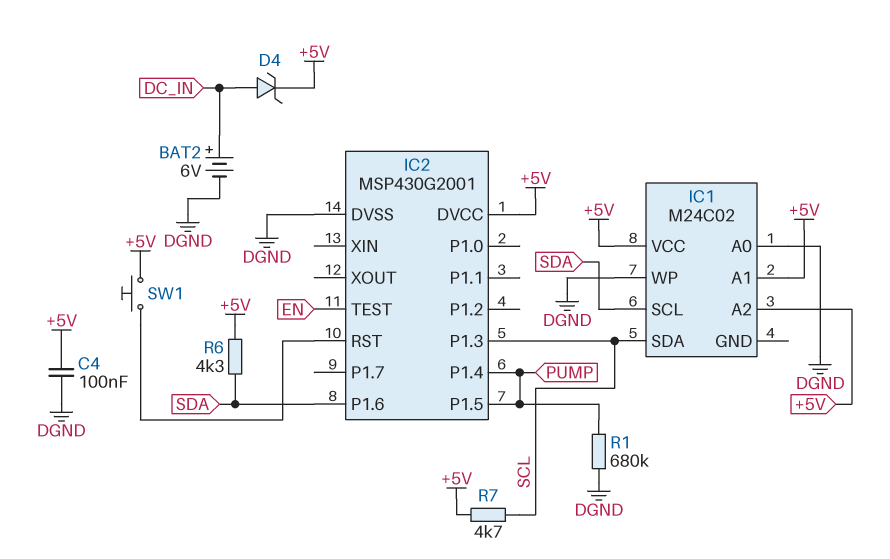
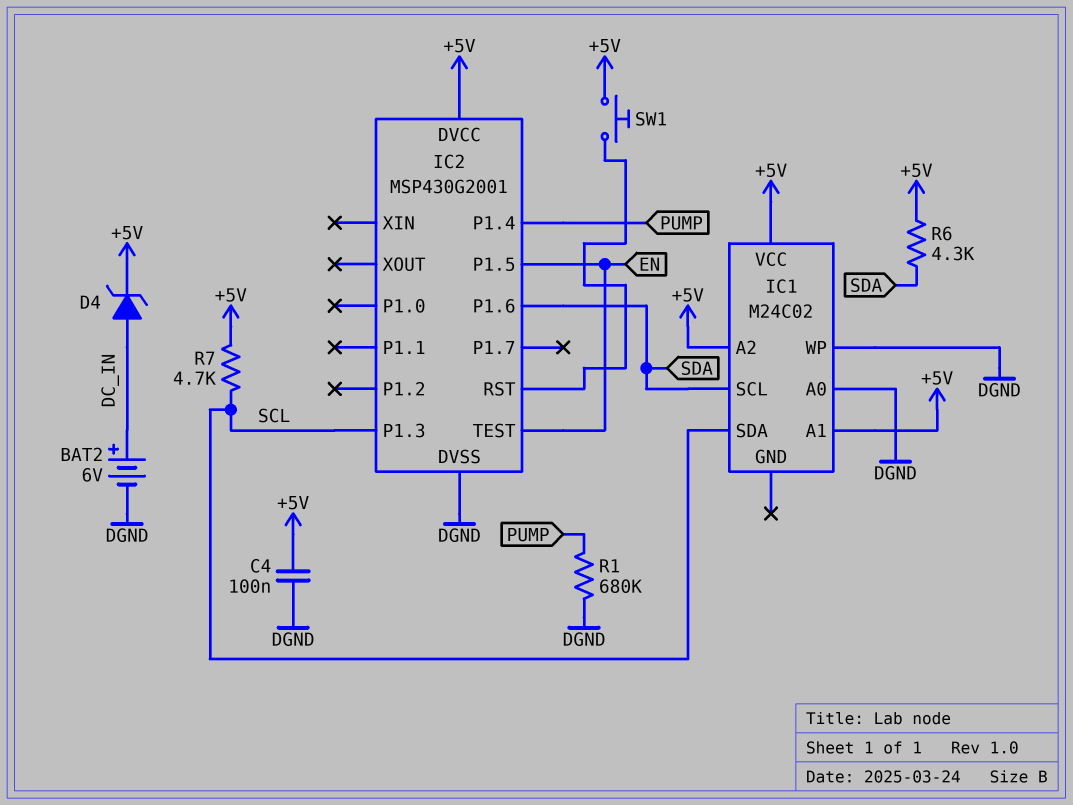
IC2 pin P1.5: PUMP -> EN

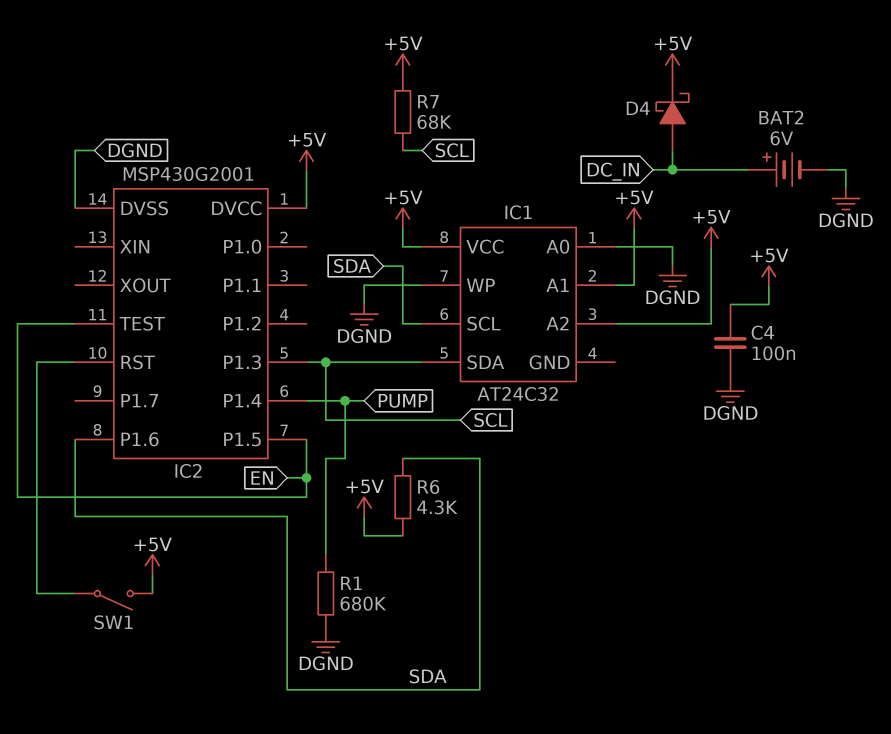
D4: zener (A DC_IN, K +5V) -> schottky (A DC_IN, K +5V)
IC1: M24C02 -> AT24C32
R7: 4.7k (+5V, SCL) -> 68k (+5V, SCL)
SW1: button (+5V, IC2/RST) -> switch (+5V, IC2/RST)

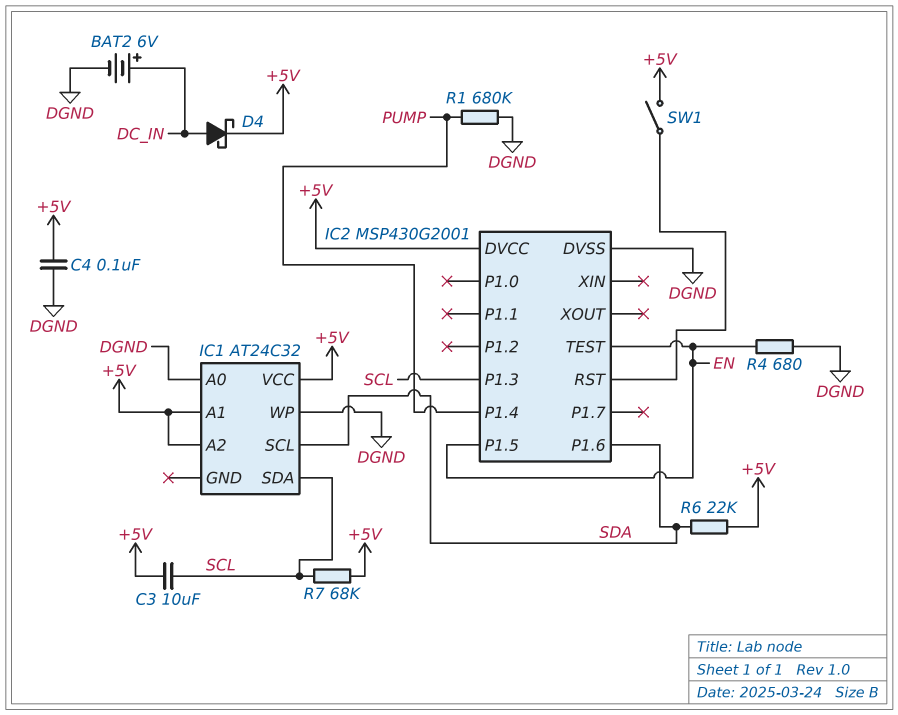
C3: none -> 10uF (+5V, SCL)
R4: none -> 680 (DGND, EN)
R6: 4.3k (+5V, SDA) -> 22k (+5V, SDA)

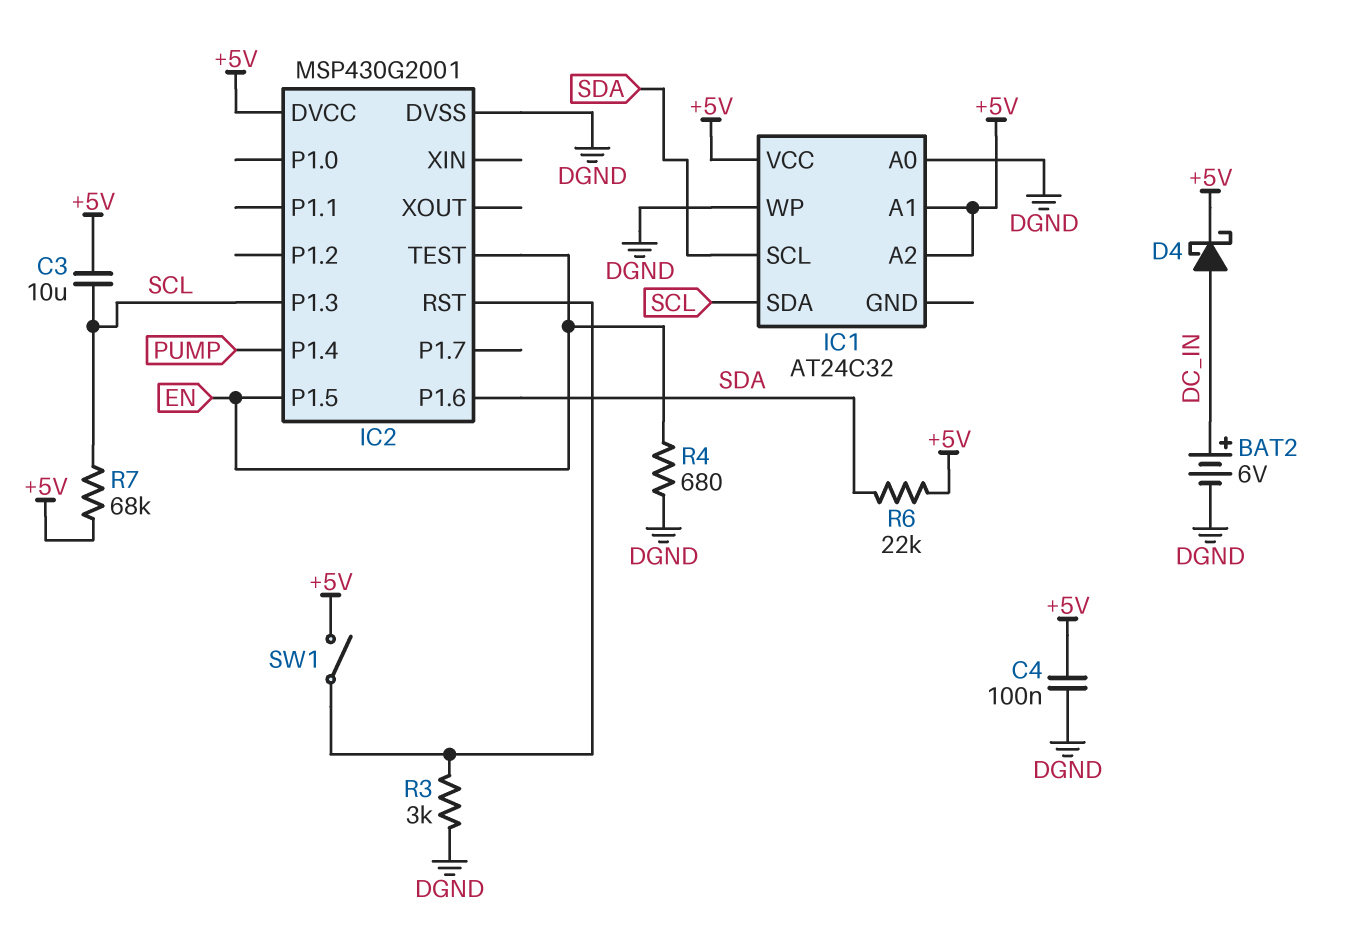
R1: 680k (DGND, PUMP) -> none
R3: none -> 3k (DGND, IC2/RST)

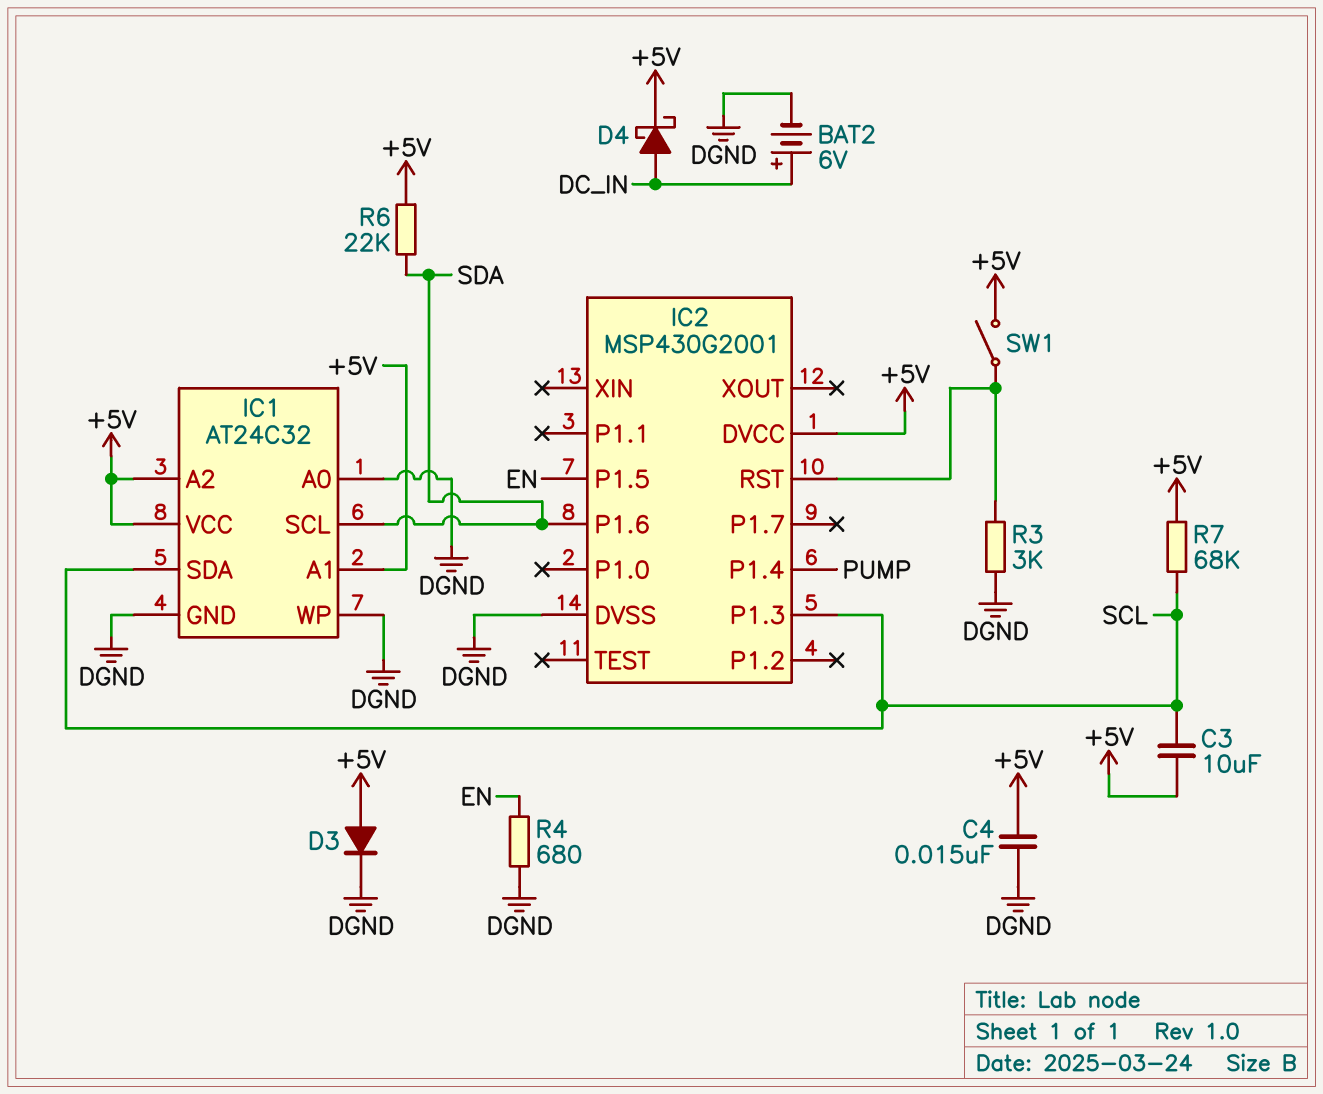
C4: 100nF (+5V, DGND) -> 15nF (+5V, DGND)
D3: none -> diode (A +5V, K DGND)
IC1 pin GND: none -> DGND
IC2 pin TEST: EN -> none

